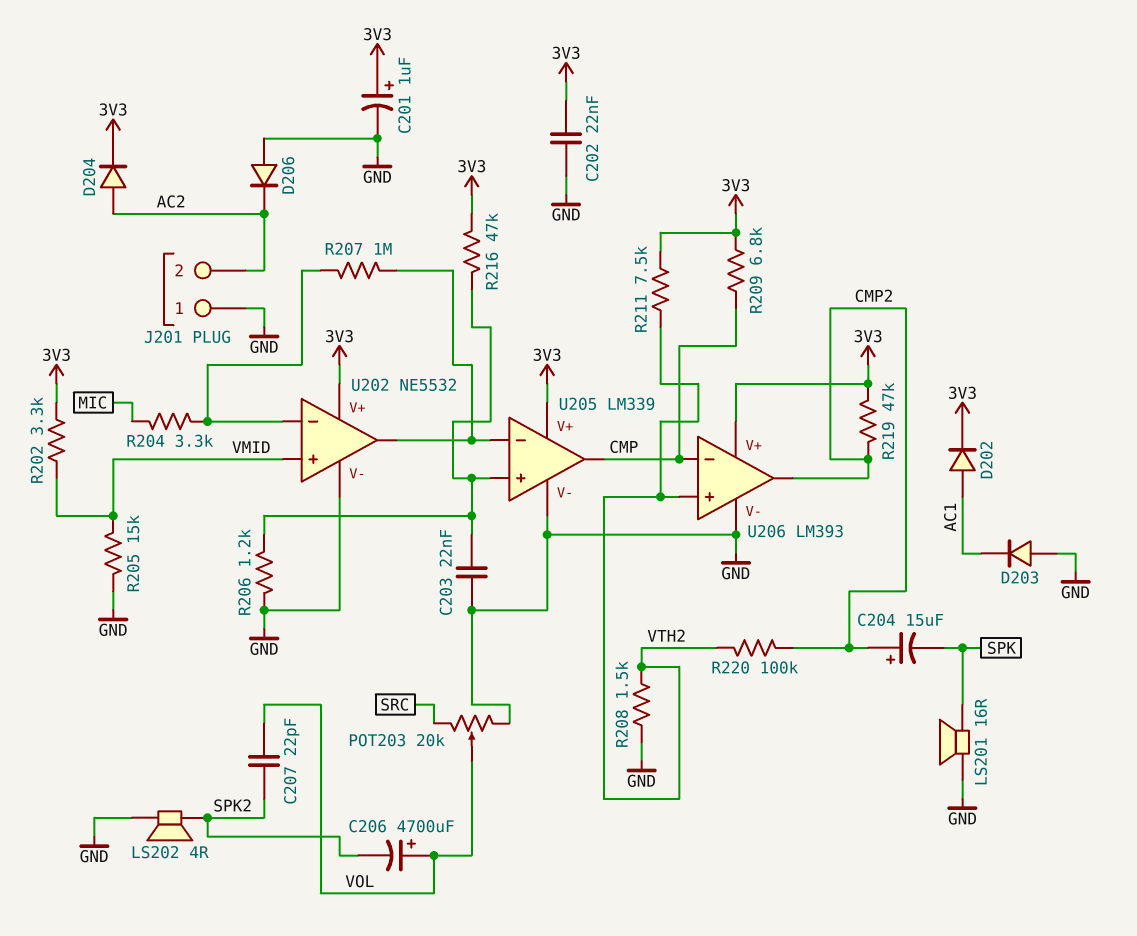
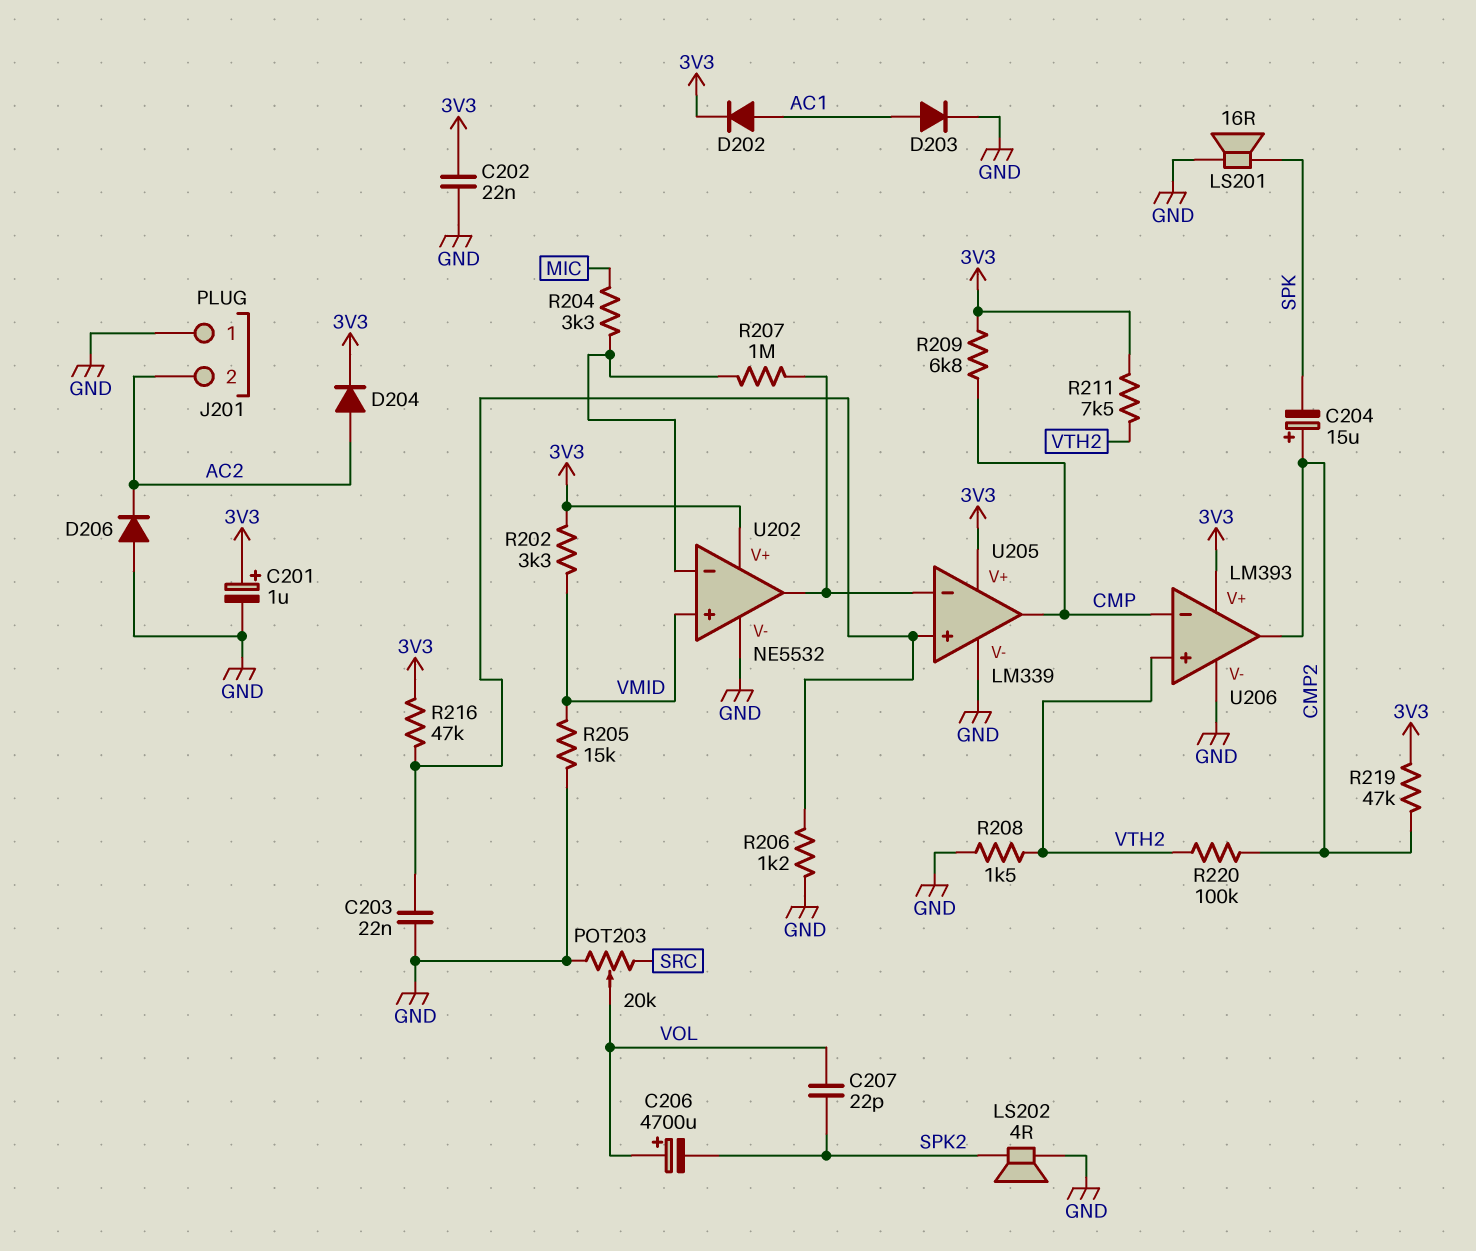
D203: diode (A GND, K AC1) -> diode (A AC1, K GND)

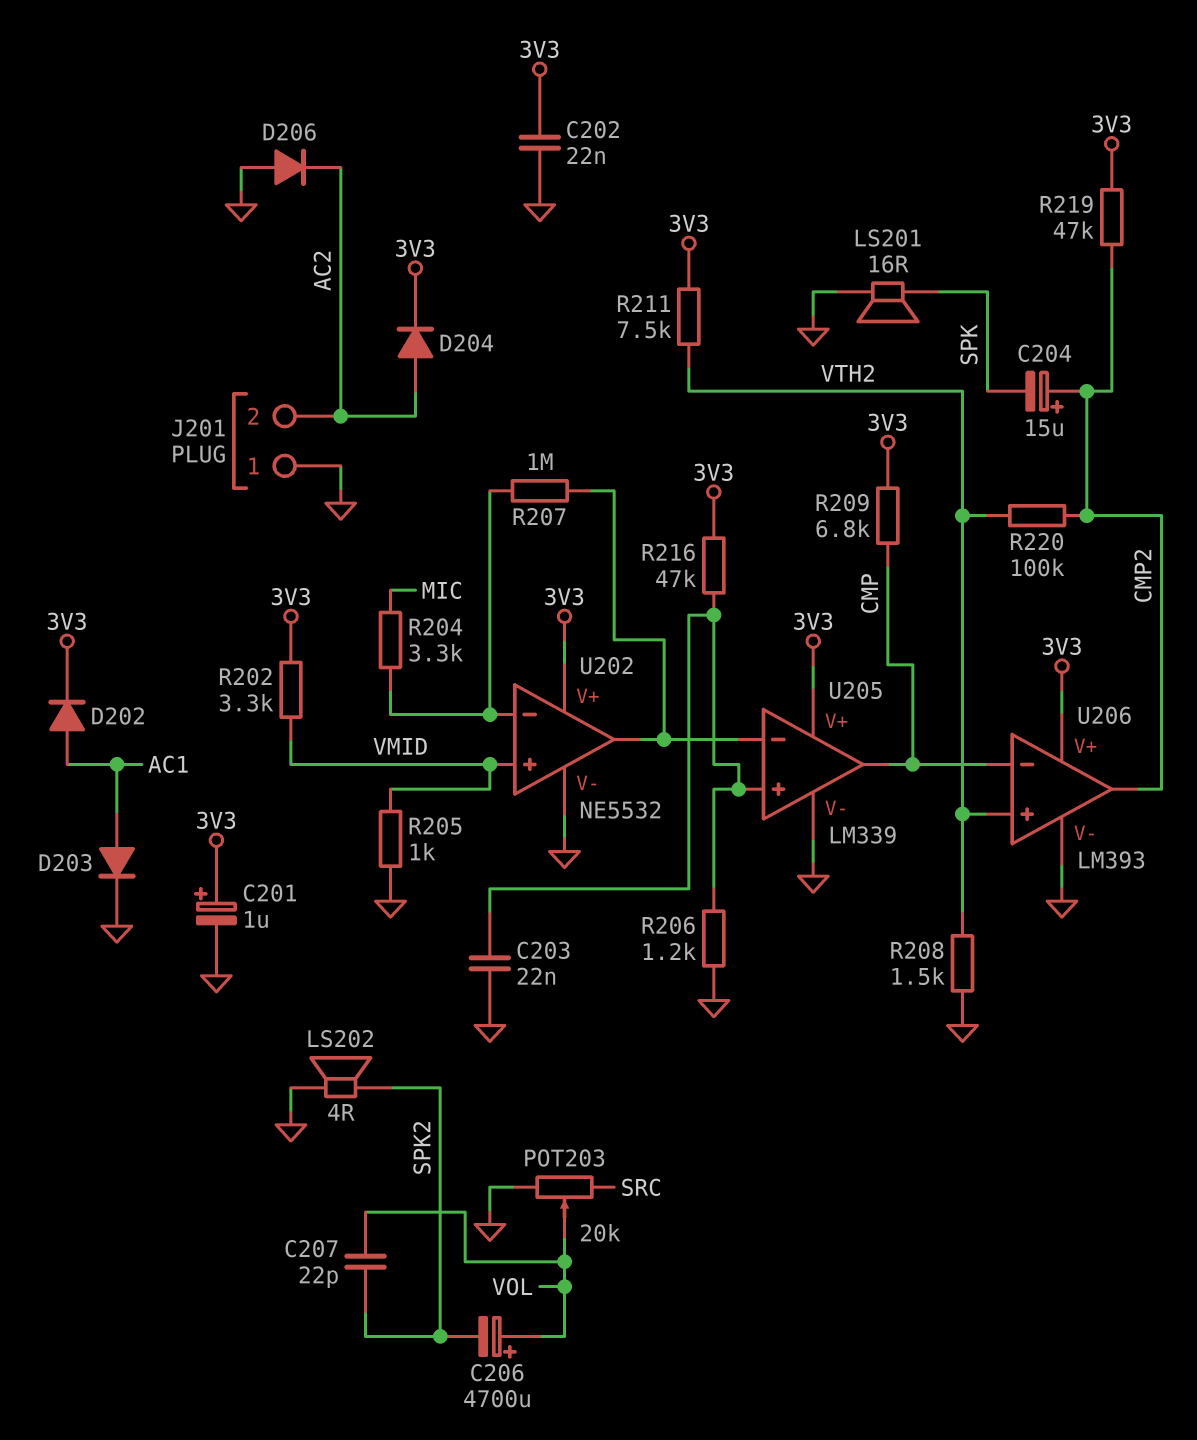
R205: 15k (GND, VMID) -> 1k (GND, VMID)

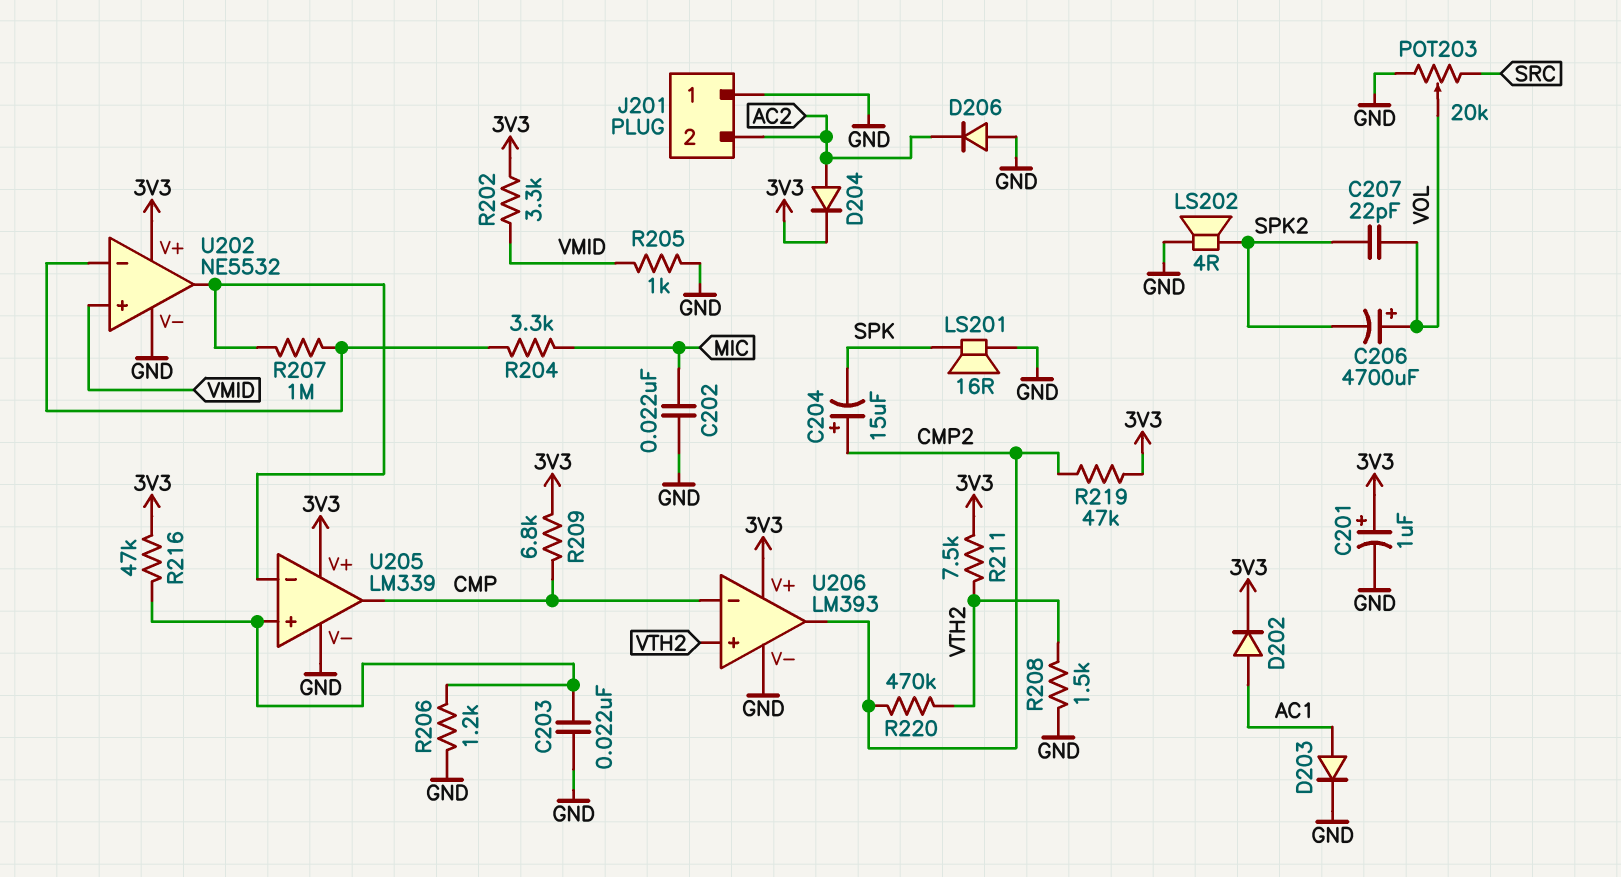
C202: 22nF (3V3, GND) -> 22nF (GND, MIC)
R220: 100k (CMP2, VTH2) -> 470k (CMP2, VTH2)

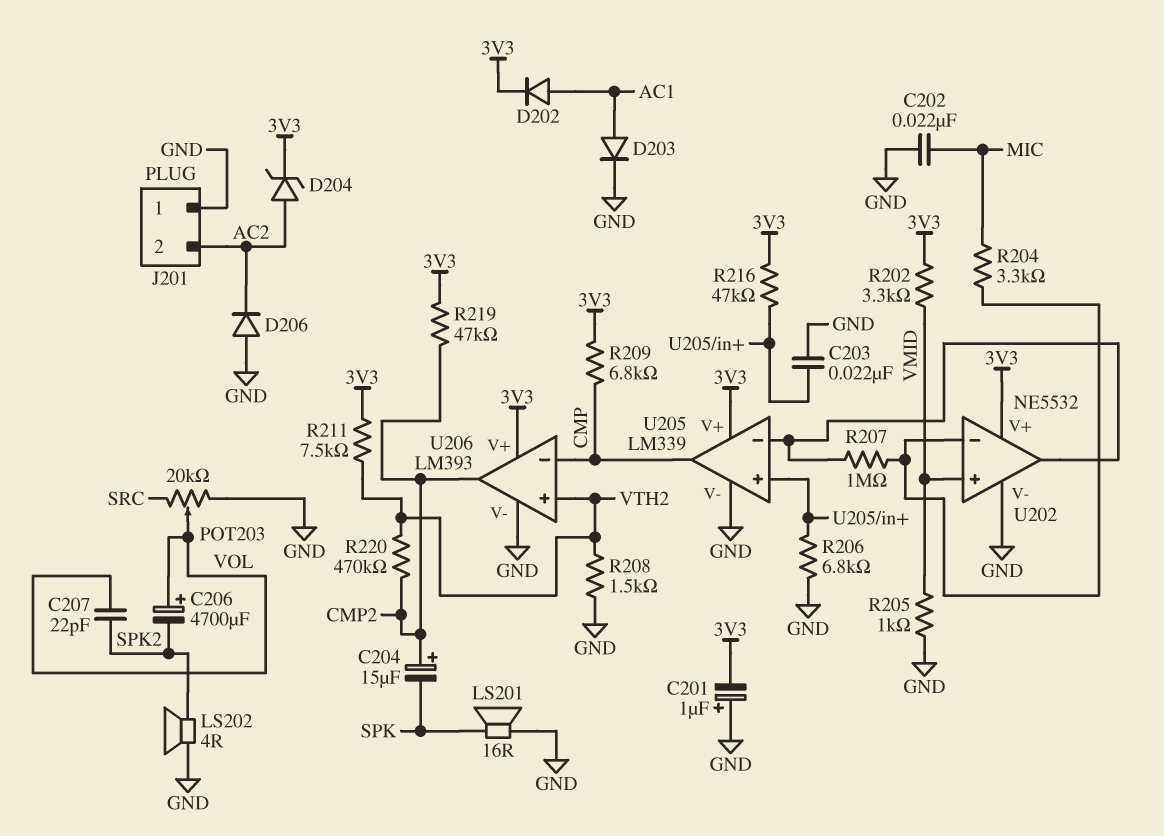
C201: 1uF (plus 3V3, minus GND) -> 1uF (plus GND, minus 3V3)
D204: diode (A AC2, K 3V3) -> zener (A AC2, K 3V3)
R206: 1.2k (GND, U205/in+) -> 6.8k (GND, U205/in+)

